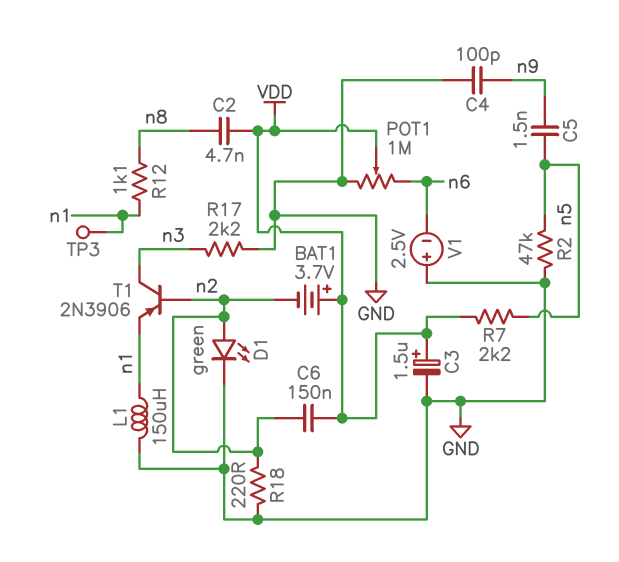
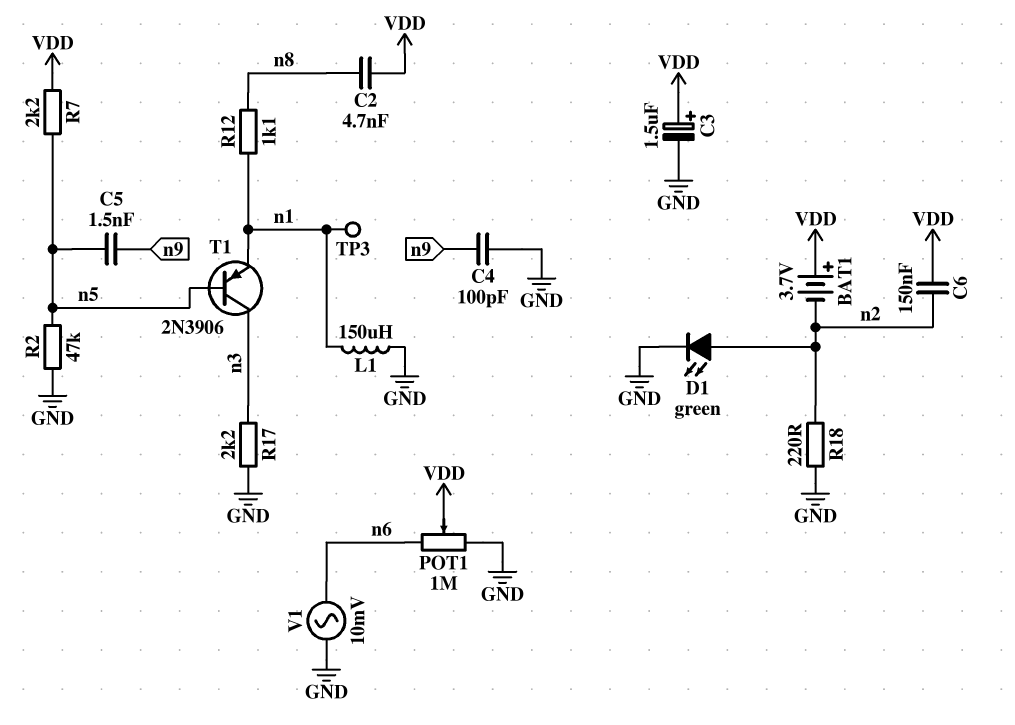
T1: PNP 2N3906 (B n2, C n3, E n1) -> PNP 2N3906 (B n5, C n3, E n1)
V1: 2.5V (plus GND, minus n6) -> AC 10mV (GND, n6)

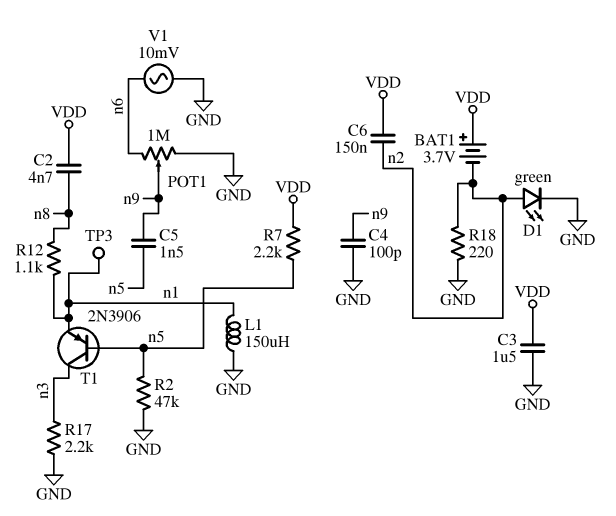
C3: 1.5uF (plus VDD, minus GND) -> 1.5uF (GND, VDD)
POT1: 1M (GND, n6, wiper VDD) -> 1M (GND, n6, wiper n9)

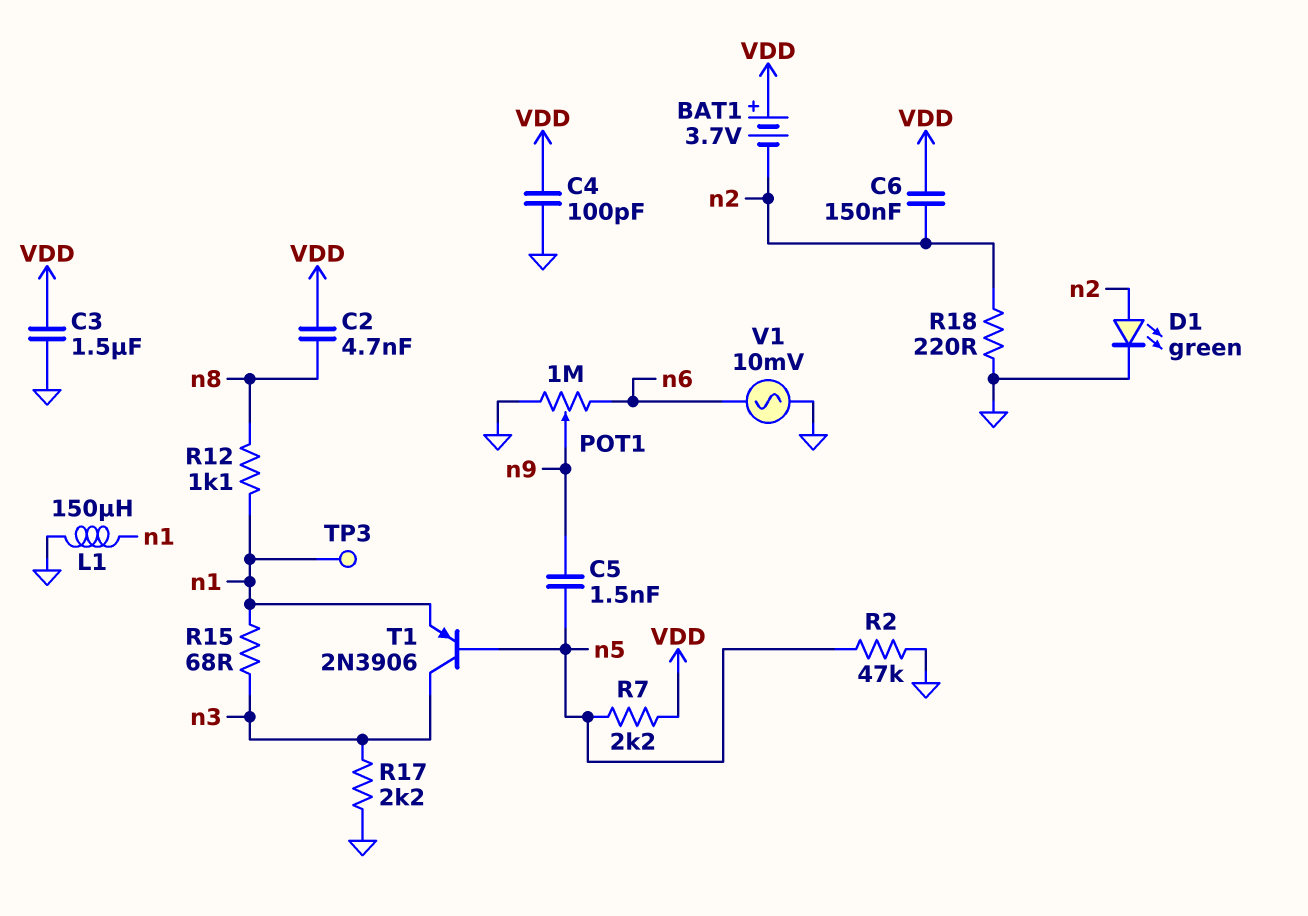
C4: 100pF (GND, n9) -> 100pF (GND, VDD)
R15: none -> 68 (n1, n3)

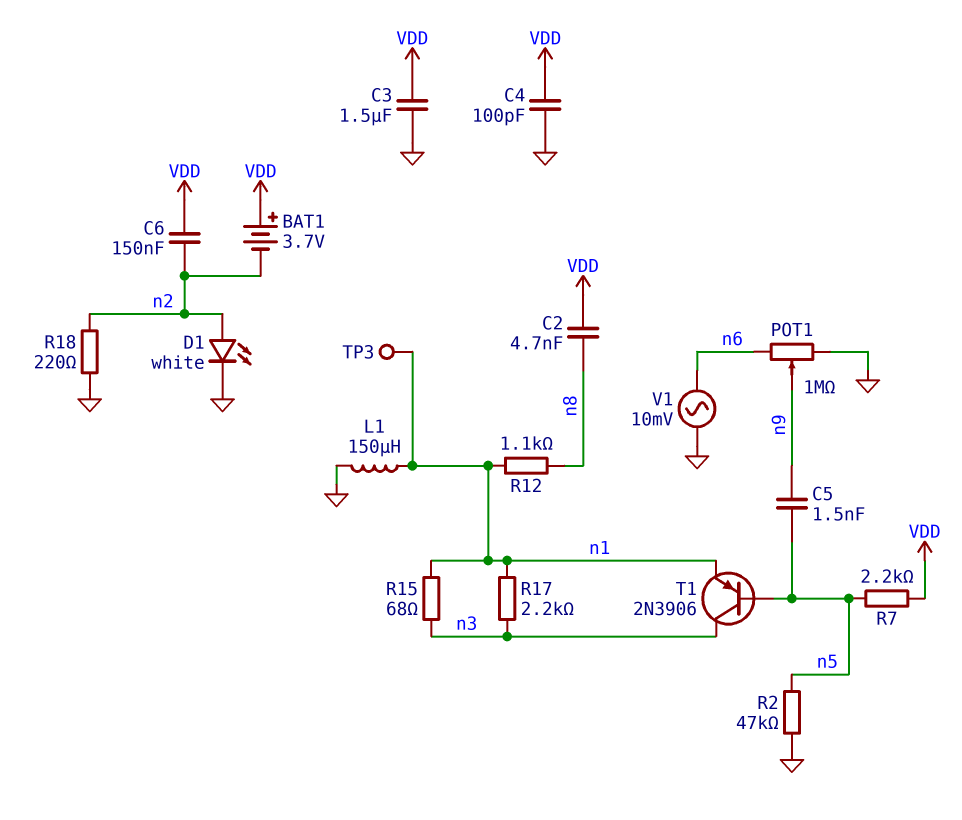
D1: LED green (A n2, K GND) -> LED white (A n2, K GND)
R17: 2.2k (GND, n3) -> 2.2k (n1, n3)

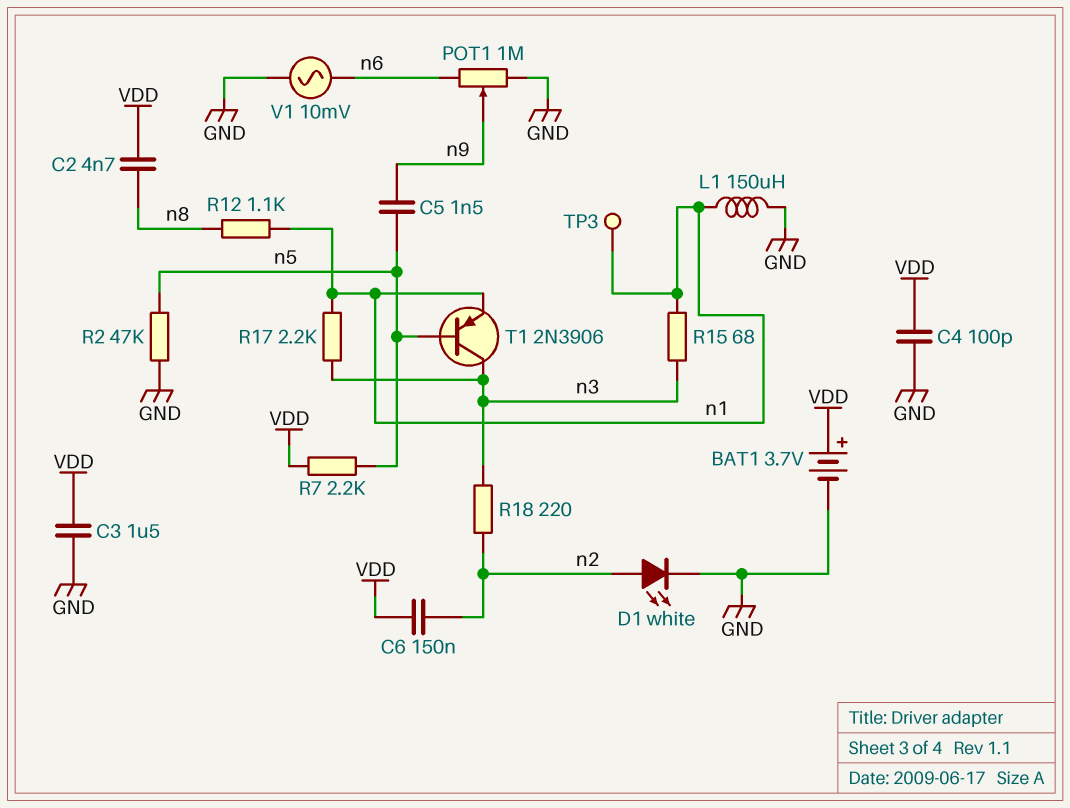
BAT1: 3.7V (plus VDD, minus n2) -> 3.7V (plus VDD, minus GND)
R18: 220 (GND, n2) -> 220 (n2, n3)

